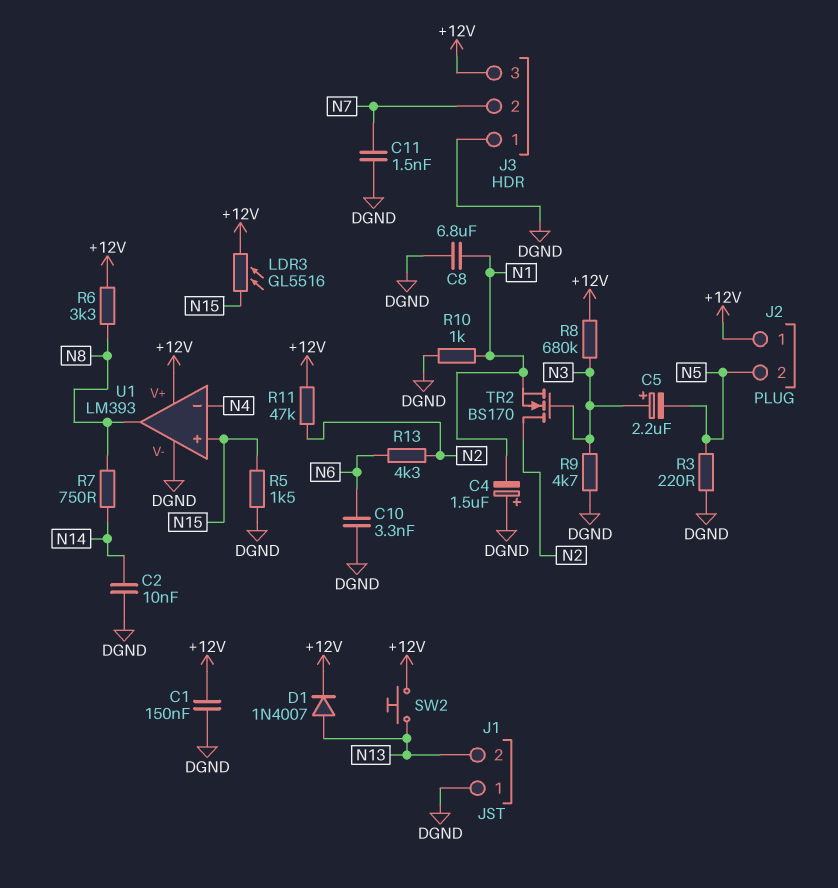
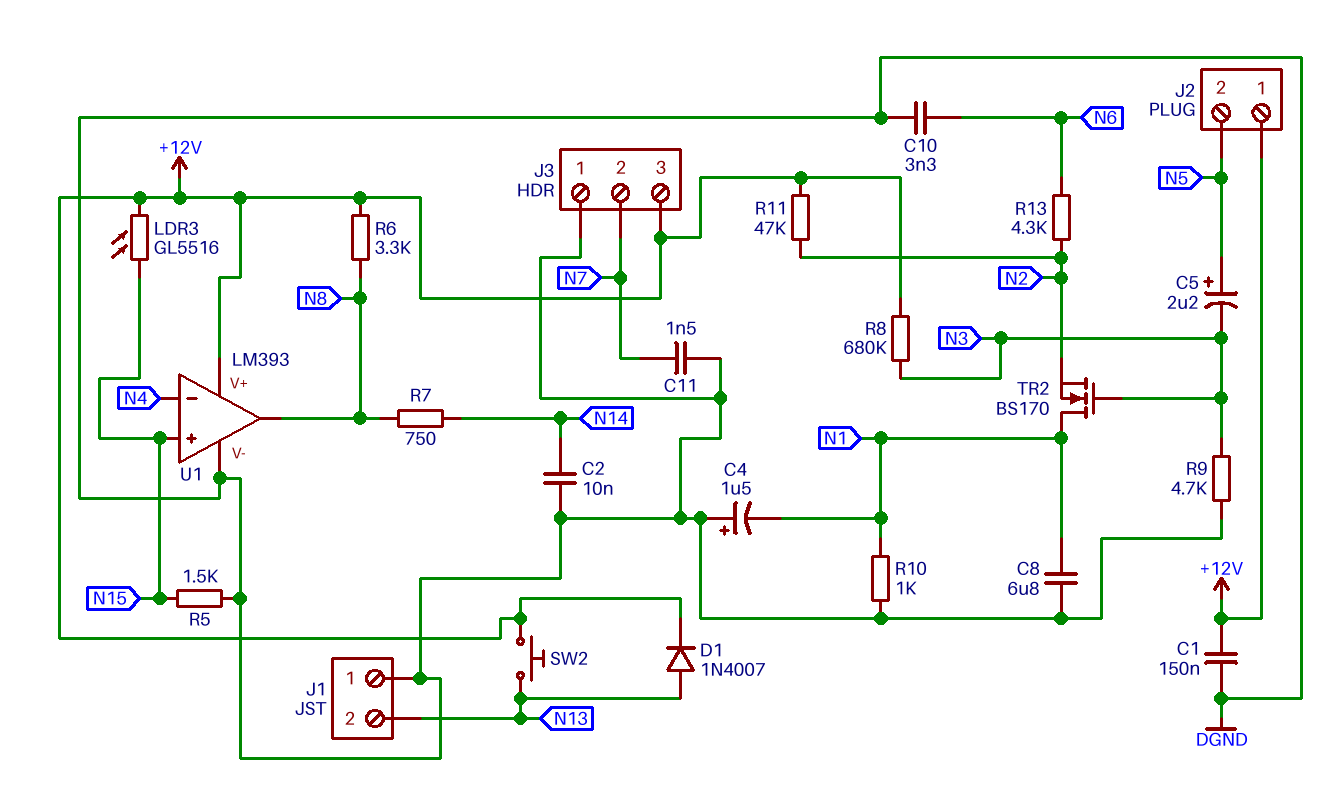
C5: 2.2uF (plus N3, minus N5) -> 2.2uF (plus N5, minus N3)
R3: 220 (DGND, N5) -> none
TR2: NMOS BS170 (G N3, D N2, S N1) -> NMOS BS170 (G N3, D N1, S N2)

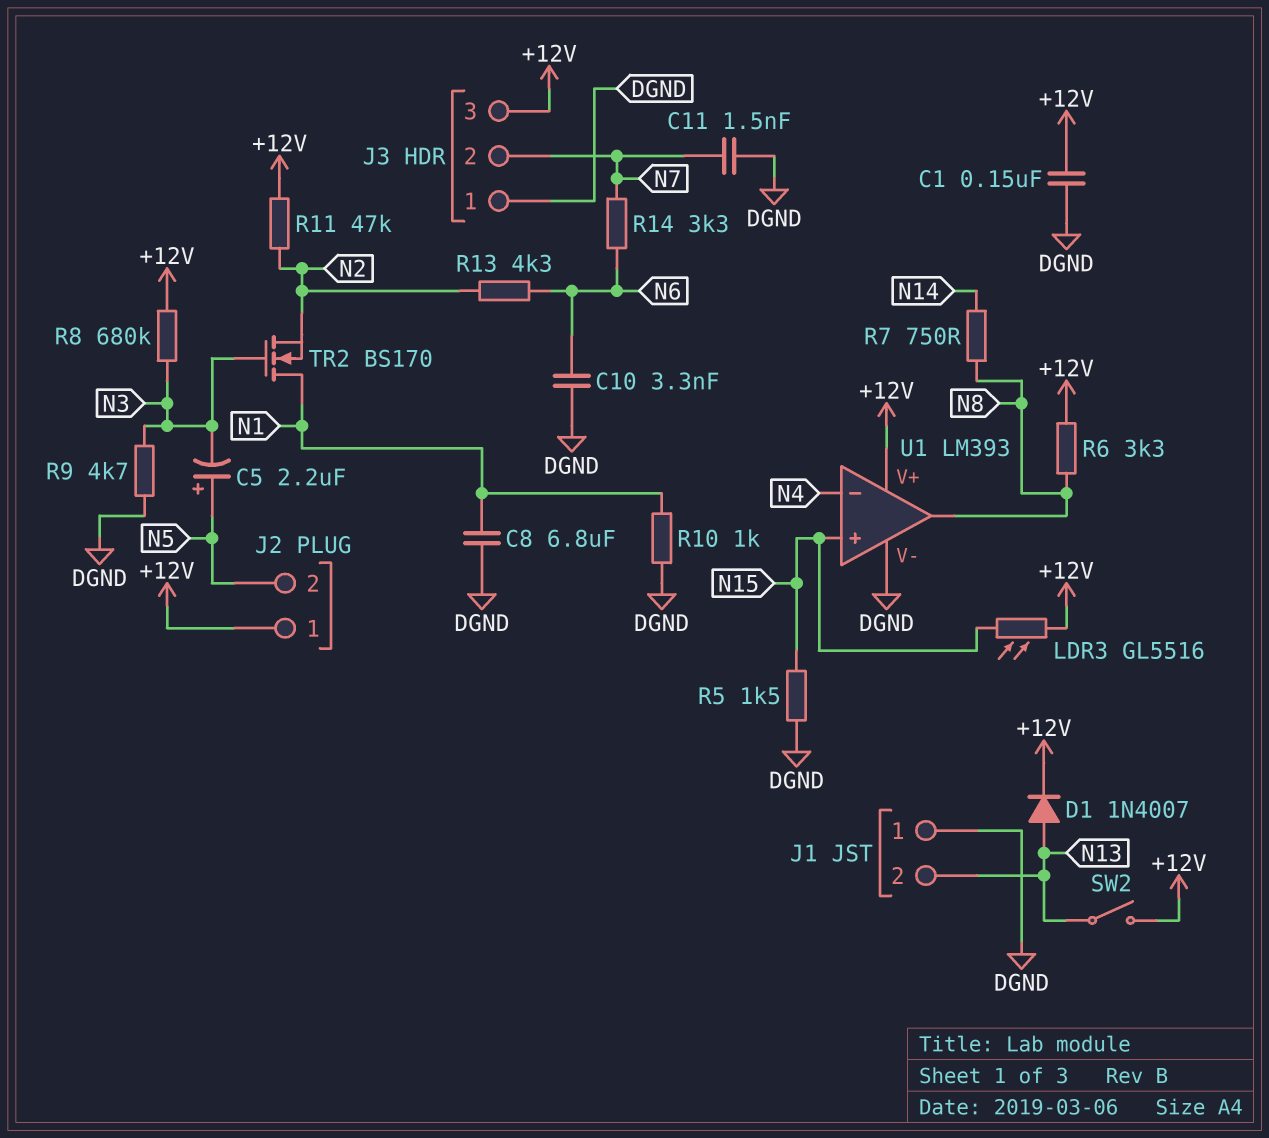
C2: 10nF (DGND, N14) -> none
C4: 1.5uF (plus DGND, minus N1) -> none
R14: none -> 3.3k (N6, N7)
SW2: button (+12V, N13) -> switch (+12V, N13)

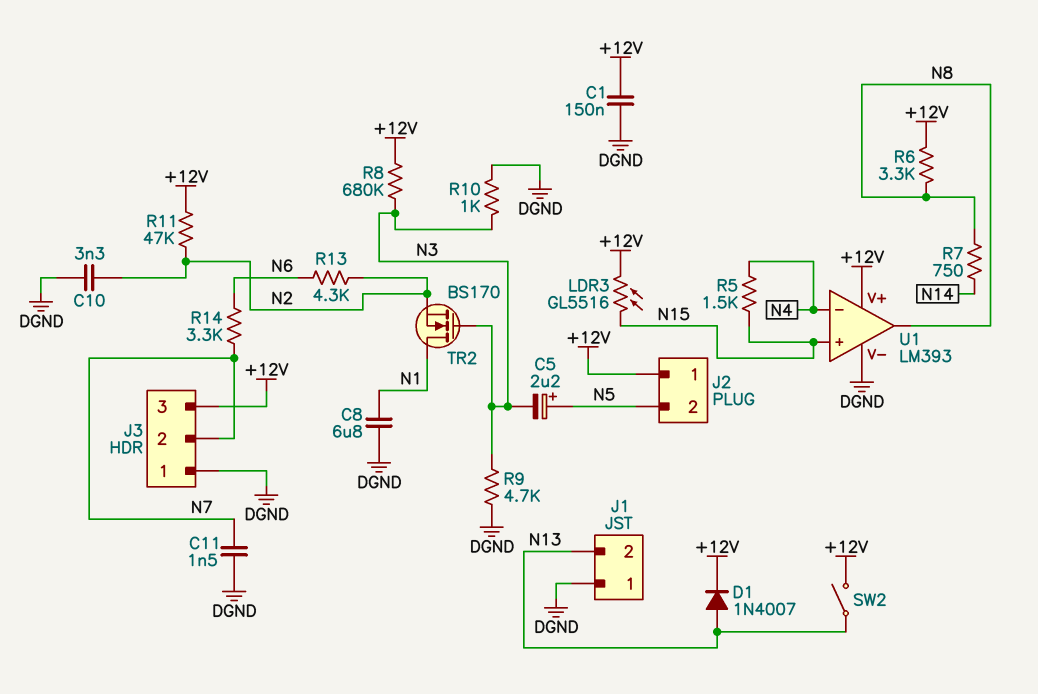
C10: 3.3nF (DGND, N6) -> 3.3nF (DGND, N2)
R5: 1.5k (DGND, N15) -> 1.5k (N4, N15)
R10: 1k (DGND, N1) -> 1k (DGND, N3)

